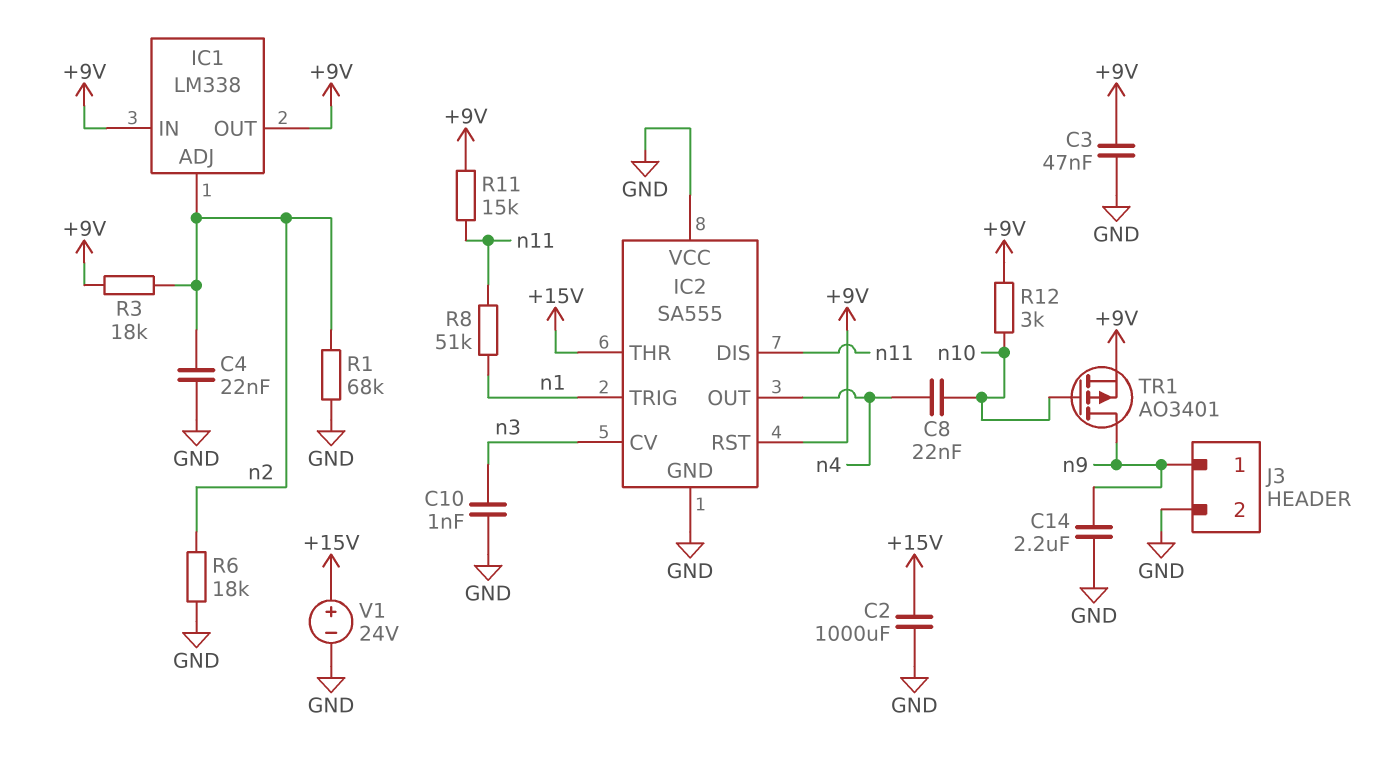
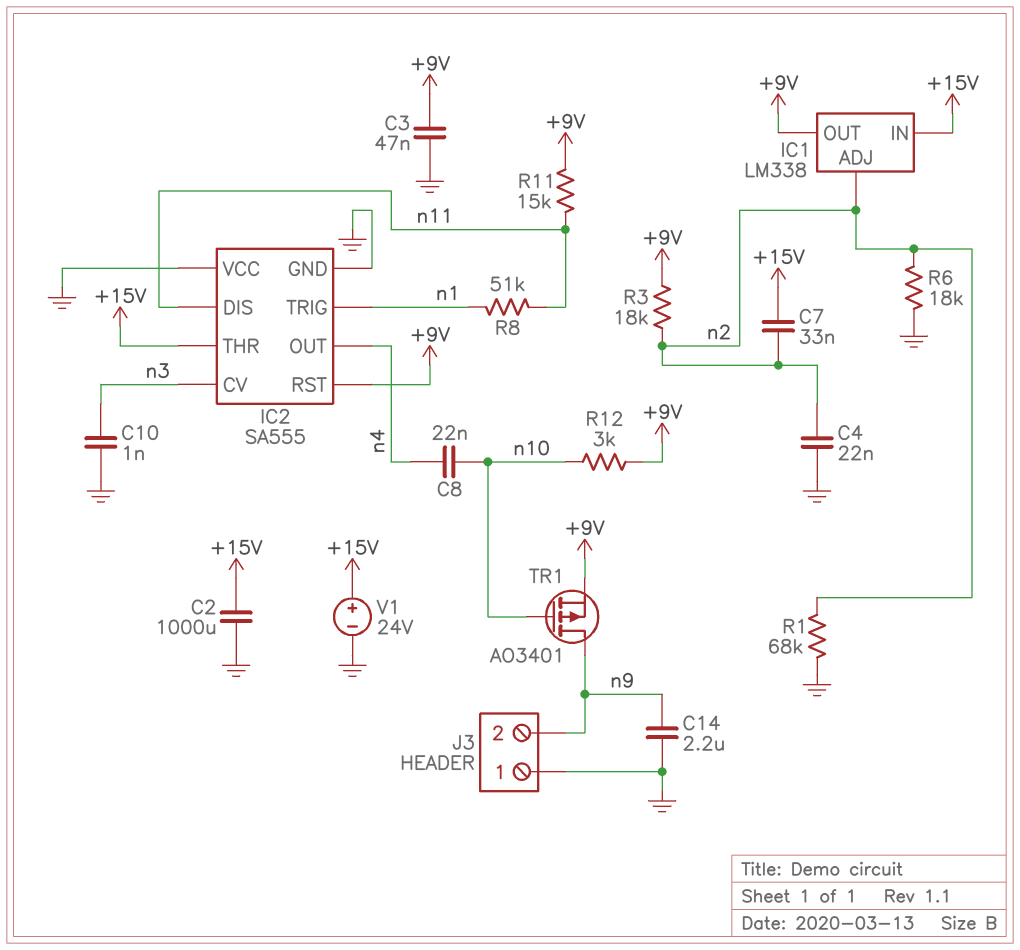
C7: none -> 33nF (+15V, n2)
IC1 pin IN: +9V -> +15V
J3 pin 1: n9 -> GND
J3 pin 2: GND -> n9

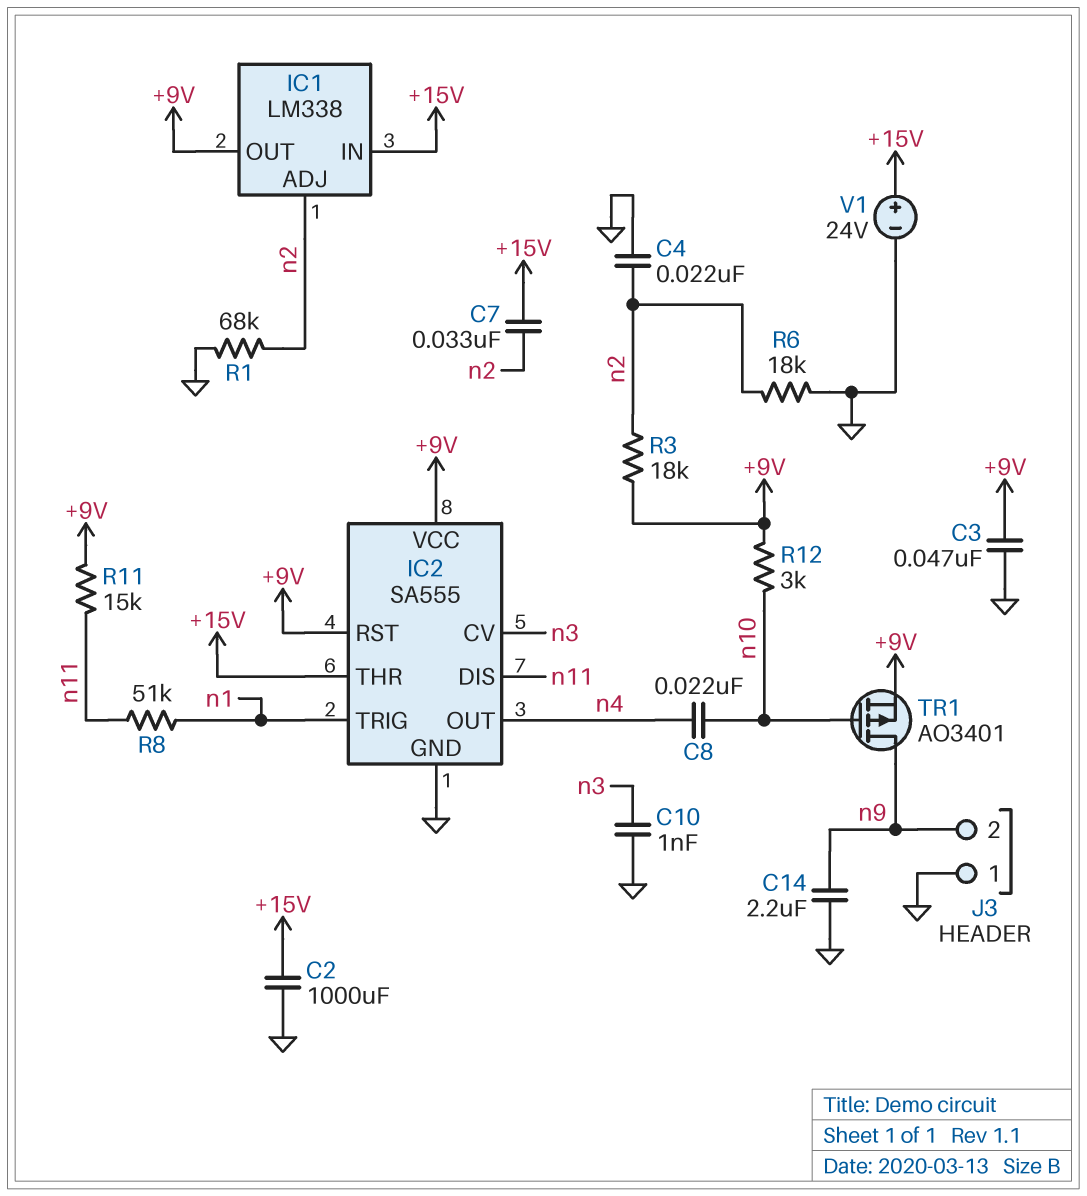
IC2 pin VCC: GND -> +9V

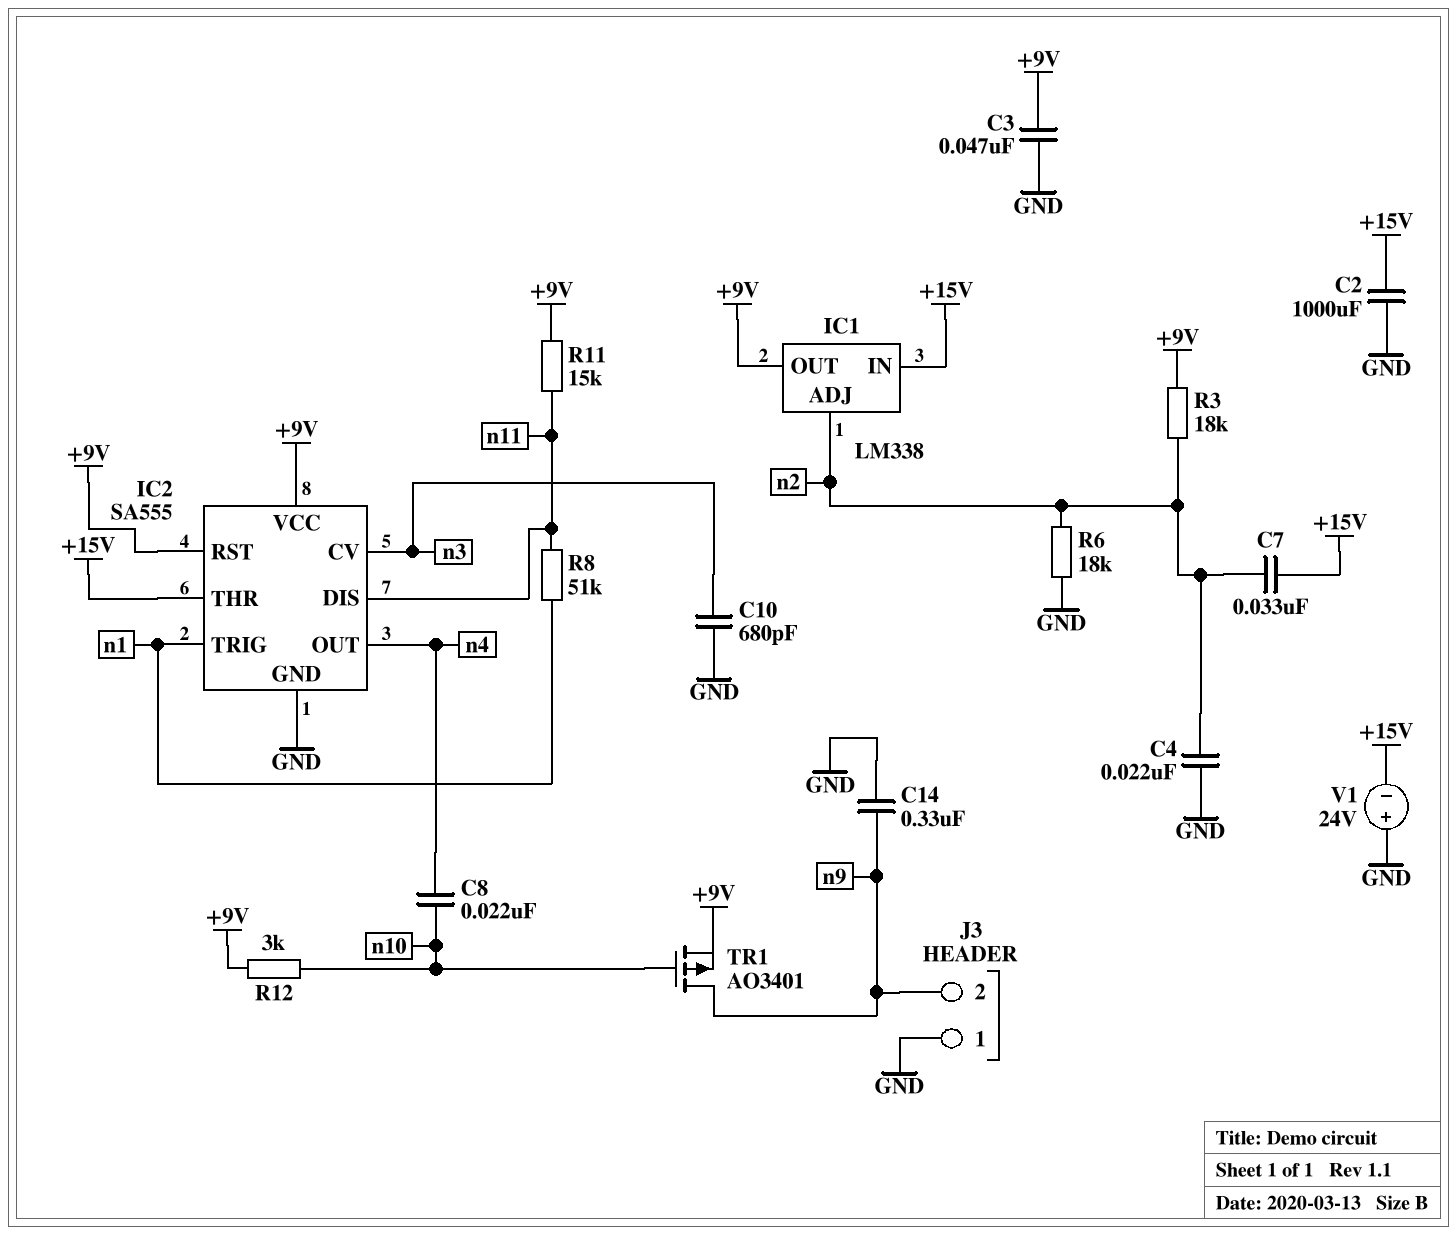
C10: 1nF (GND, n3) -> 680pF (GND, n3)
C14: 2.2uF (GND, n9) -> 330nF (GND, n9)
R1: 68k (GND, n2) -> none
V1: 24V (plus +15V, minus GND) -> 24V (plus GND, minus +15V)

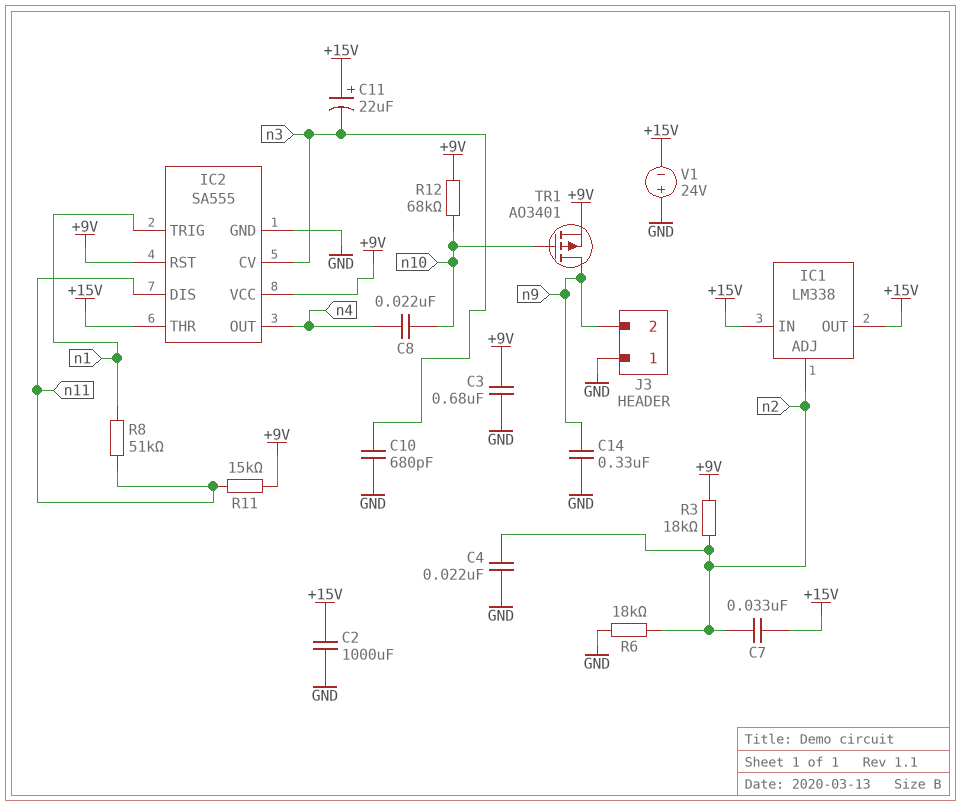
C3: 47nF (+9V, GND) -> 680nF (+9V, GND)
C11: none -> 22uF (plus +15V, minus n3)
IC1 pin OUT: +9V -> +15V
R12: 3k (+9V, n10) -> 68k (+9V, n10)

